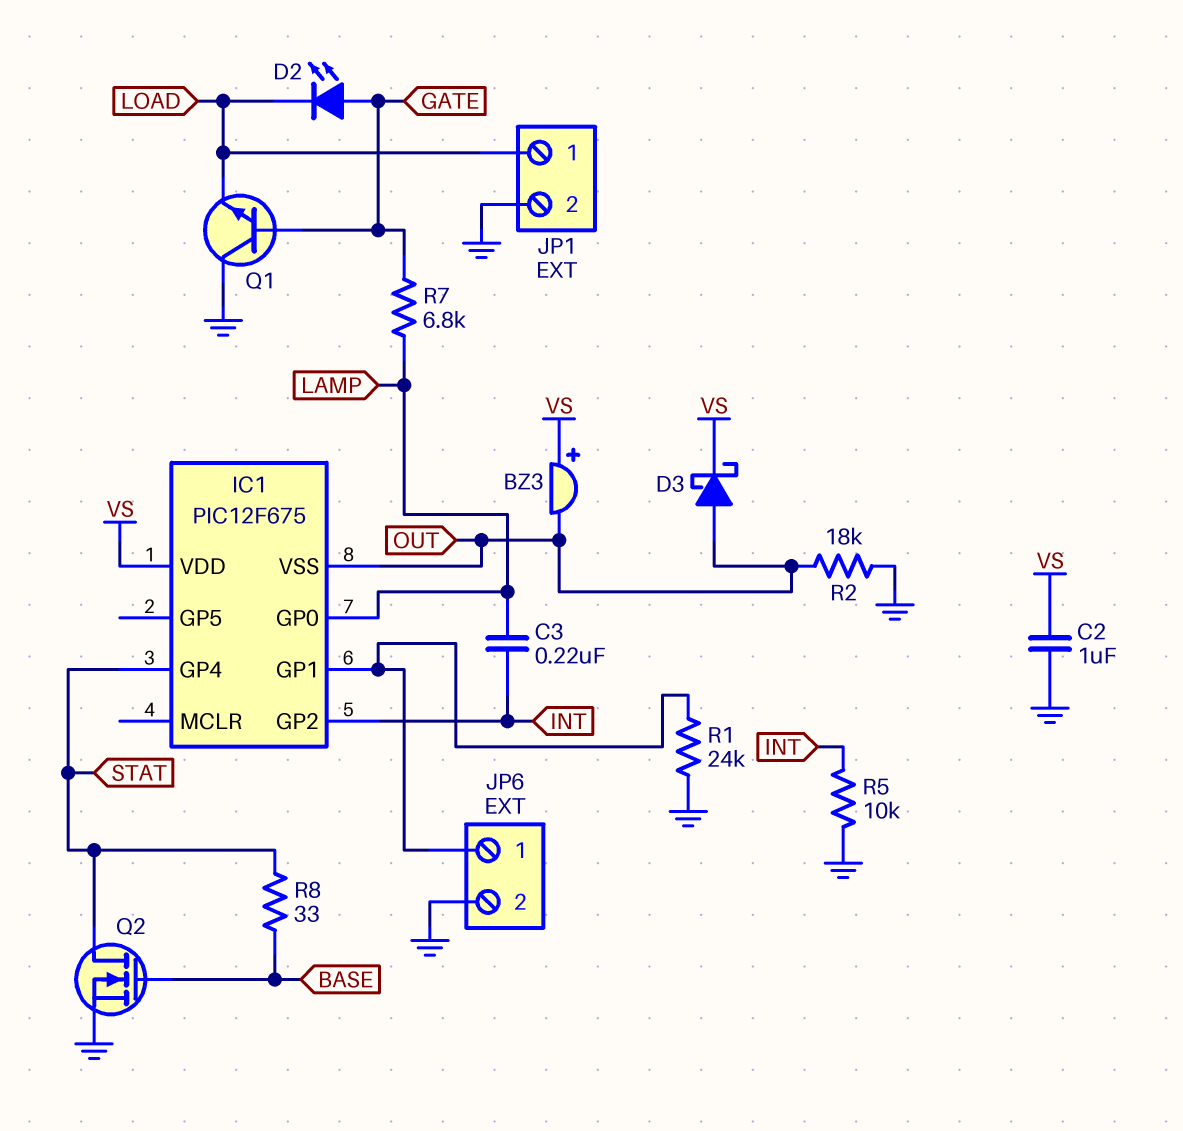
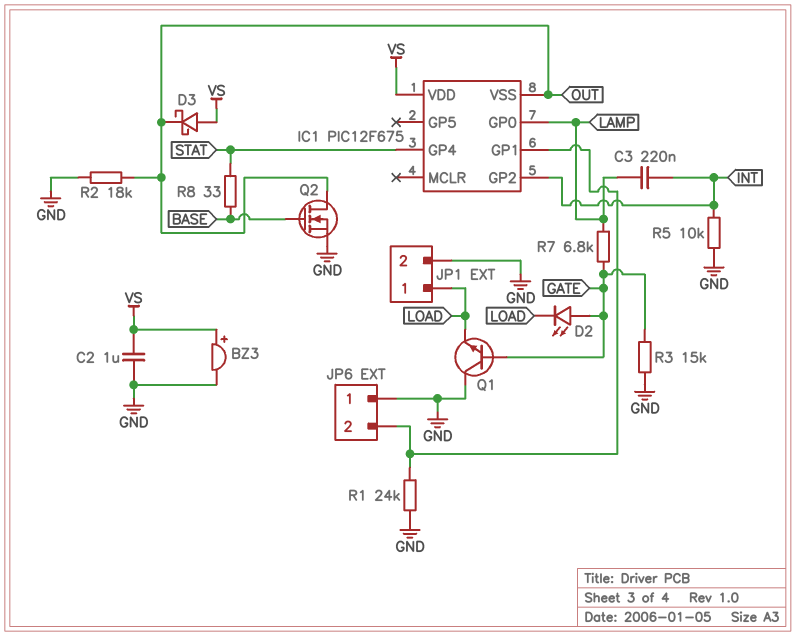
BZ3: buzzer (plus VS, minus OUT) -> buzzer (plus VS, minus GND)
D3: schottky (A OUT, K VS) -> schottky (A VS, K OUT)
JP6 pin 1: IC1/GP1 -> GND
JP6 pin 2: GND -> IC1/GP1
Q2: NMOS (G BASE, D STAT, S GND) -> NMOS (G BASE, D OUT, S GND)
R3: none -> 15k (GATE, GND)

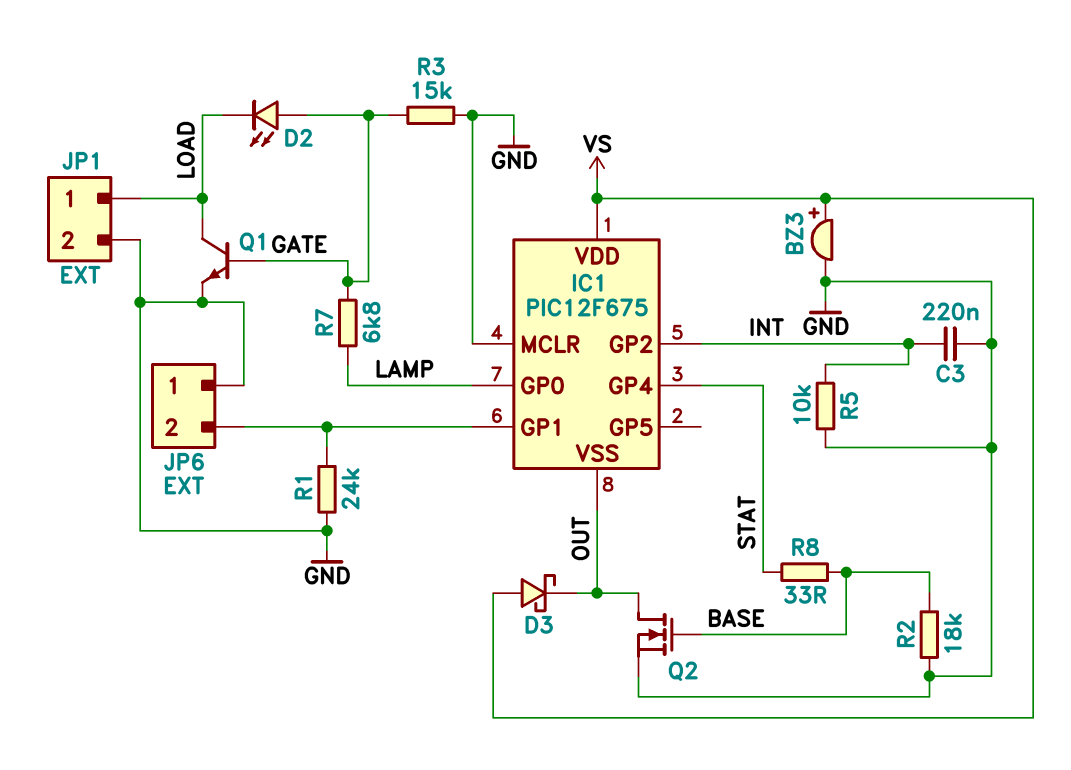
C2: 1uF (GND, VS) -> none
C3: 220nF (INT, LAMP) -> 220nF (GND, INT)
IC1 pin MCLR: none -> GND
Q1: NPN (B GATE, C GND, E LOAD) -> NPN (B GATE, C LOAD, E GND)
R2: 18k (GND, OUT) -> 18k (BASE, GND)

